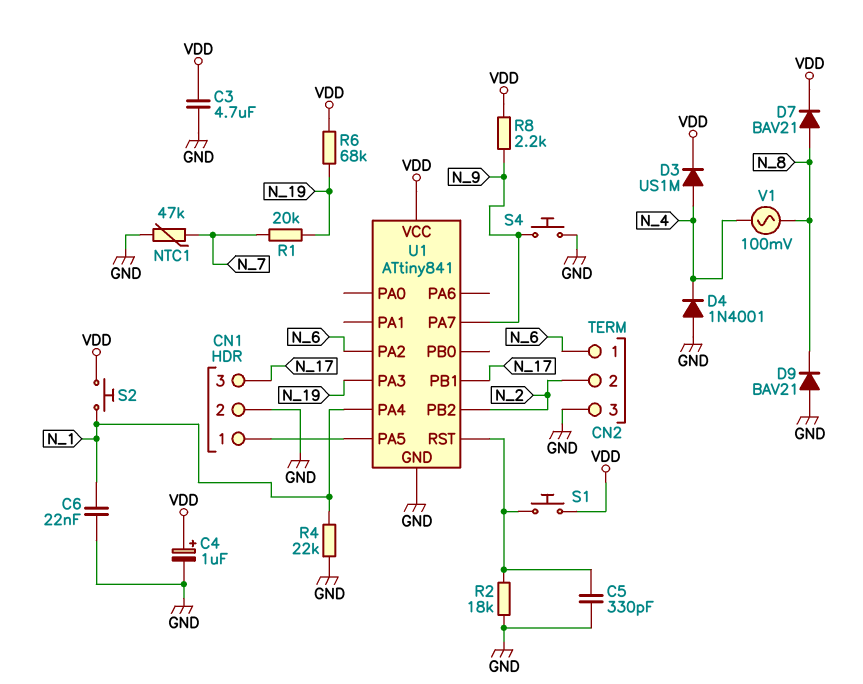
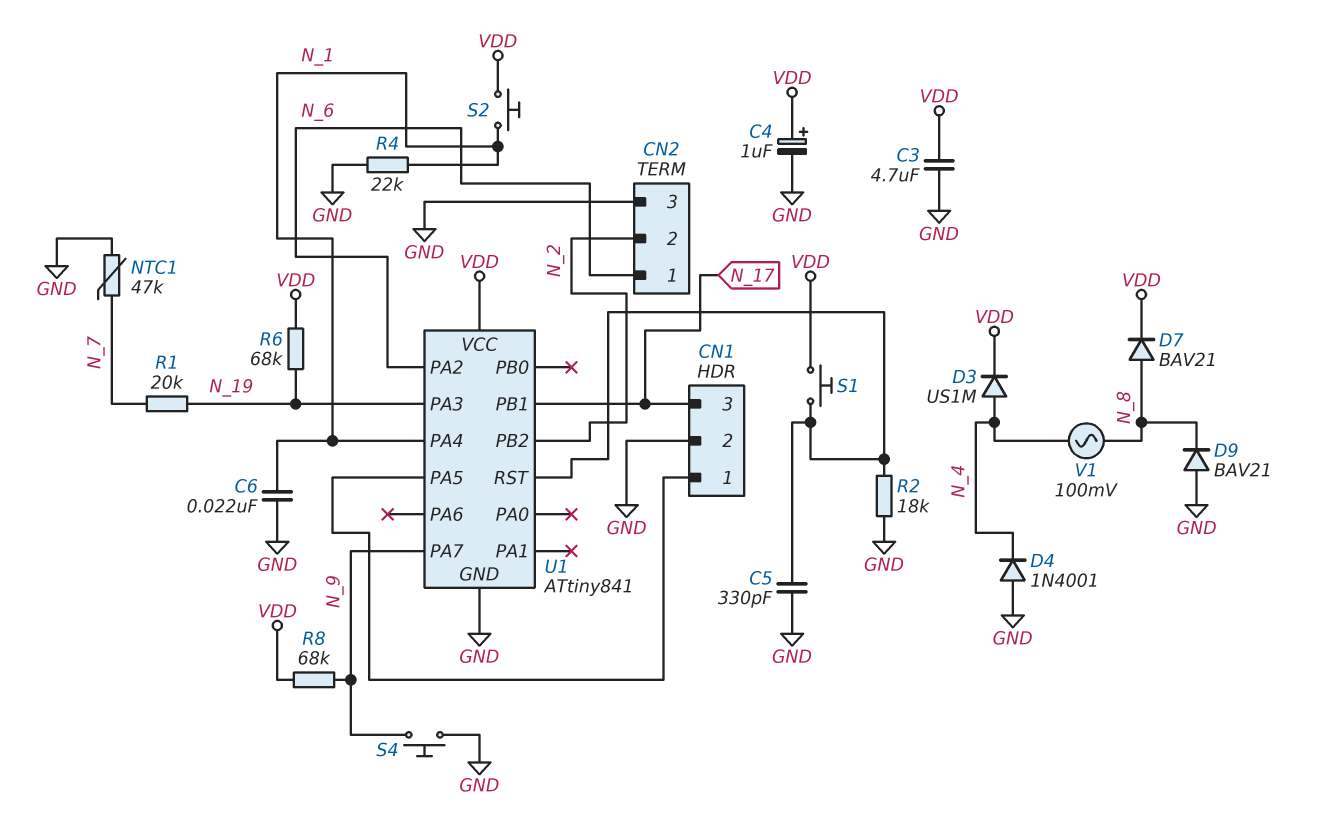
R8: 2.2k (N_9, VDD) -> 68k (N_9, VDD)

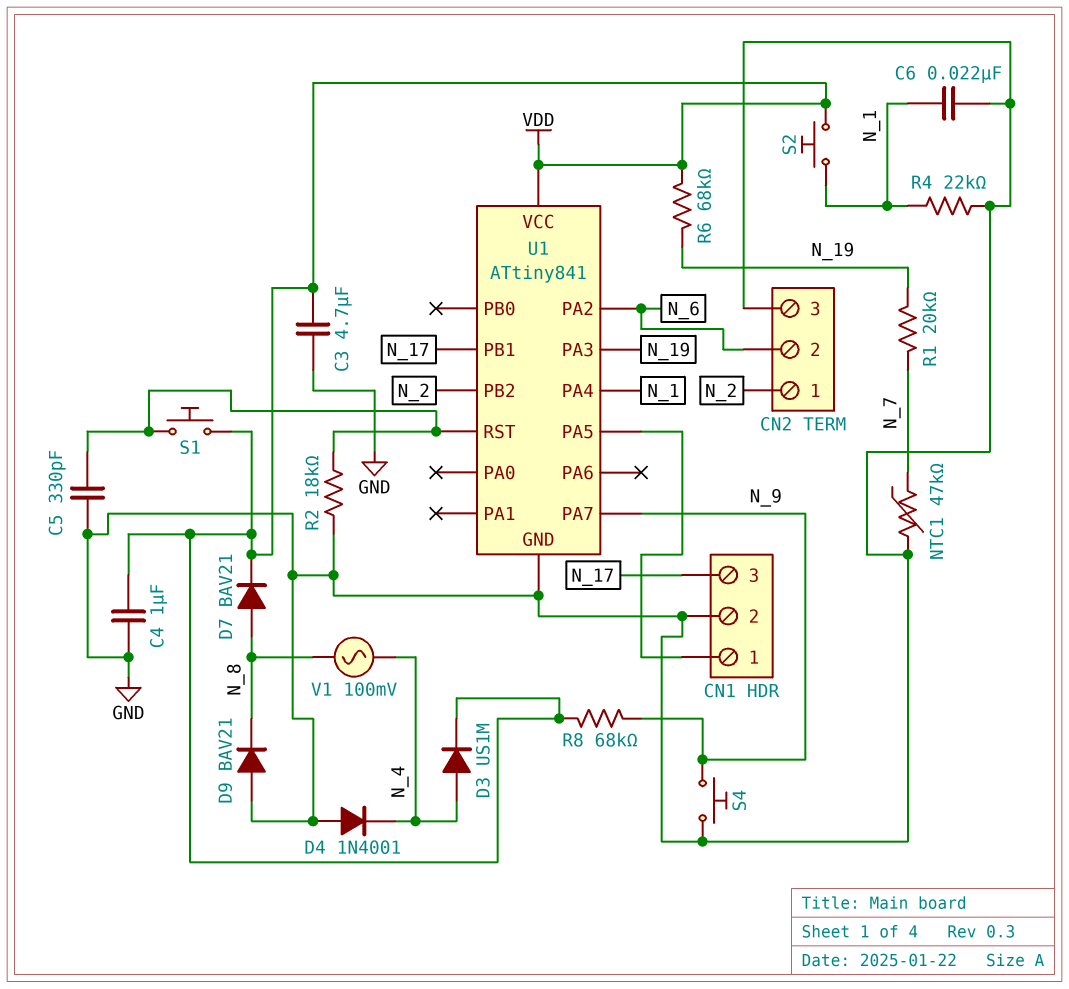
C4: 1uF (plus VDD, minus GND) -> 1uF (GND, VDD)
CN2 pin 1: N_6 -> N_2
CN2 pin 2: N_2 -> N_6

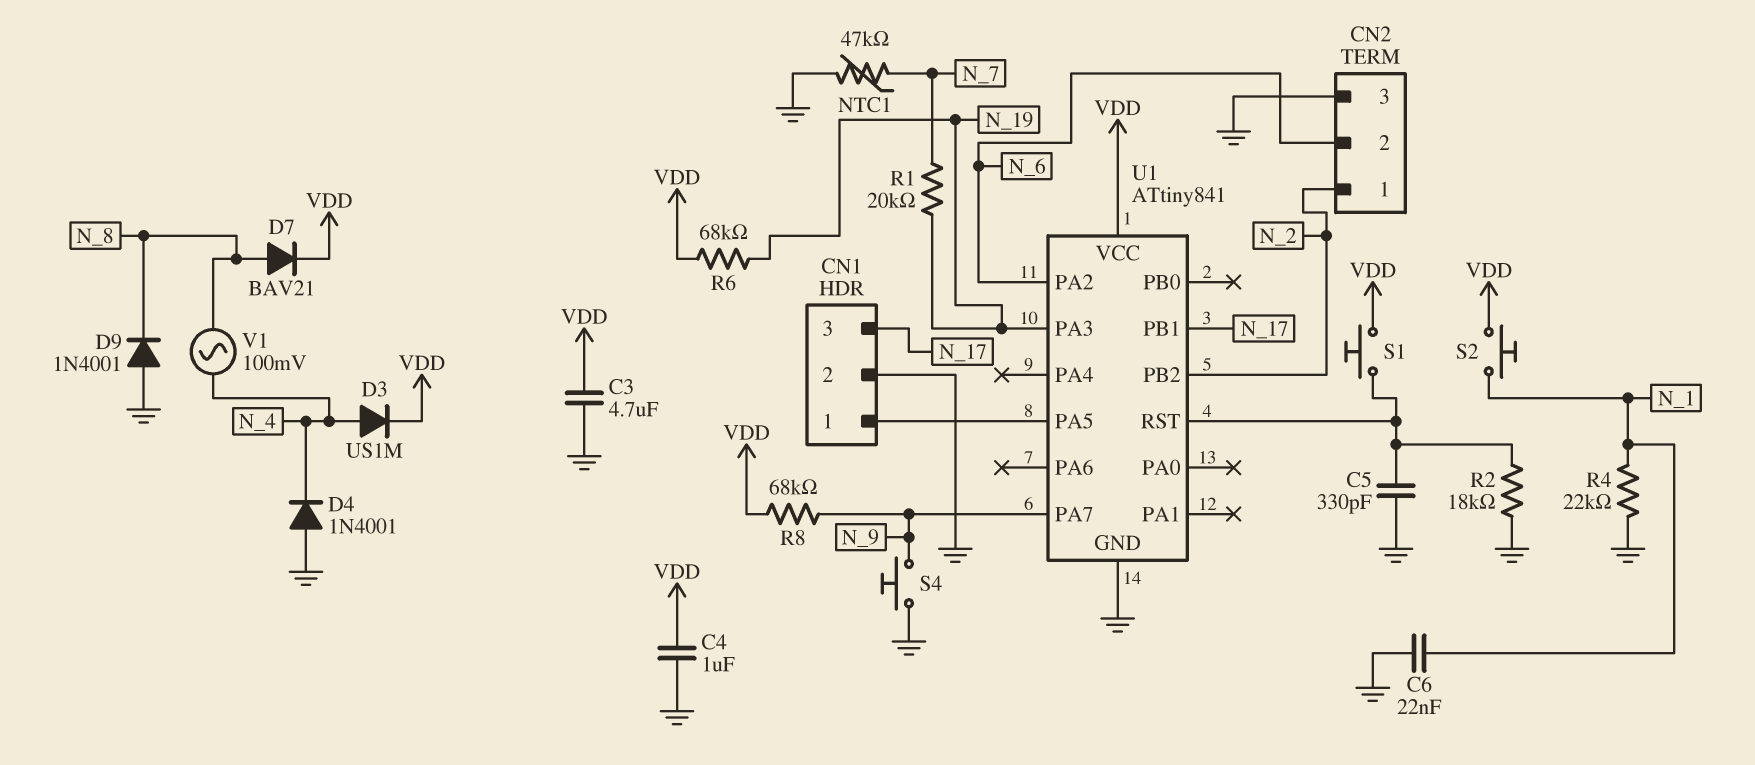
D9: diode BAV21 (A GND, K N_8) -> diode 1N4001 (A GND, K N_8)
U1 pin PA4: N_1 -> none

